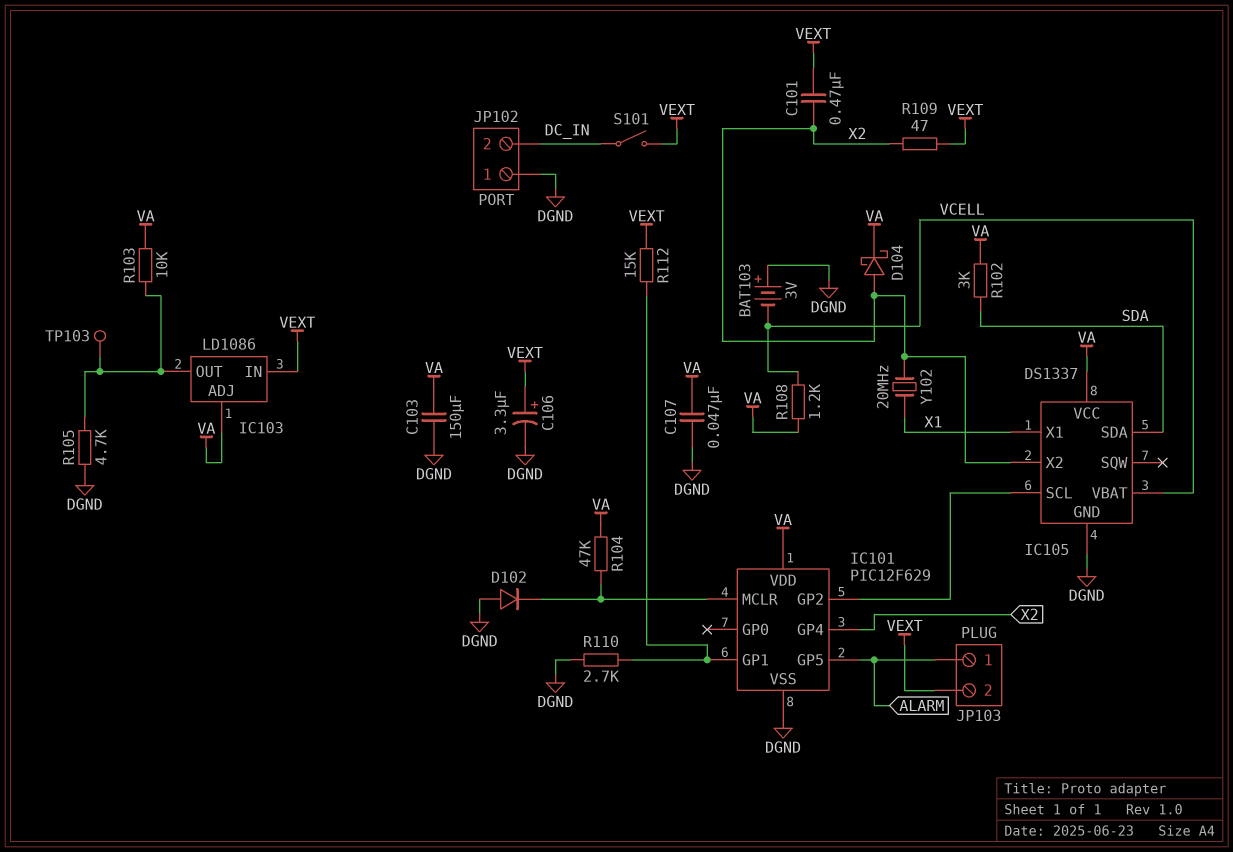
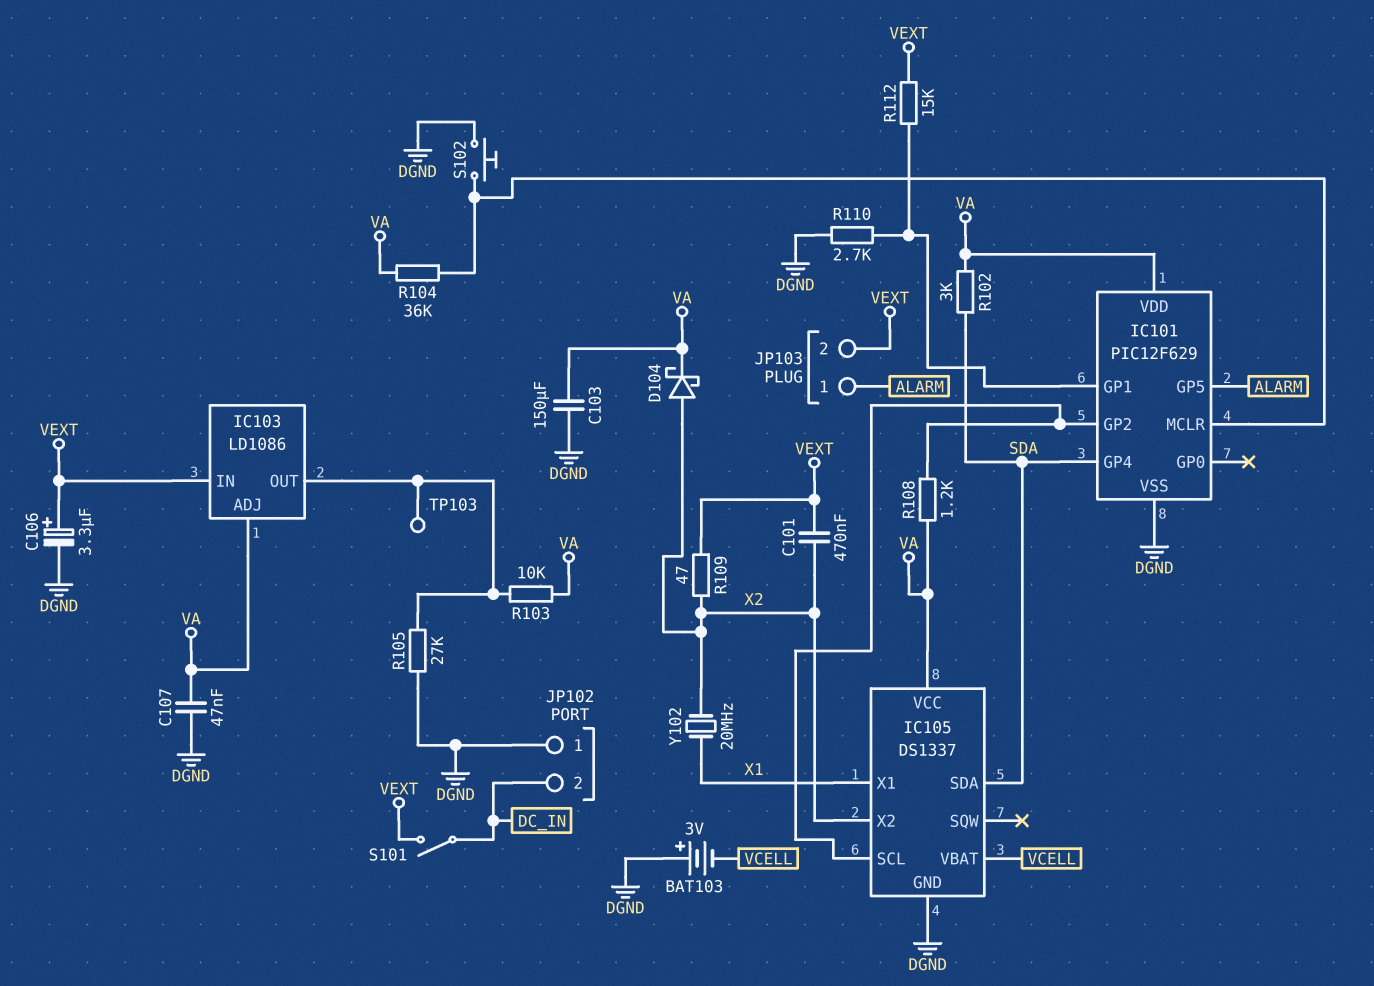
D102: diode (A DGND, K IC101/MCLR) -> none
IC101 pin GP4: X2 -> SDA
R104: 47k (IC101/MCLR, VA) -> 36k (IC101/MCLR, VA)
R105: 4.7k (DGND, IC103/OUT) -> 27k (DGND, IC103/OUT)
R108: 1.2k (VA, VCELL) -> 1.2k (IC101/GP2, VA)
S102: none -> button (DGND, IC101/MCLR)

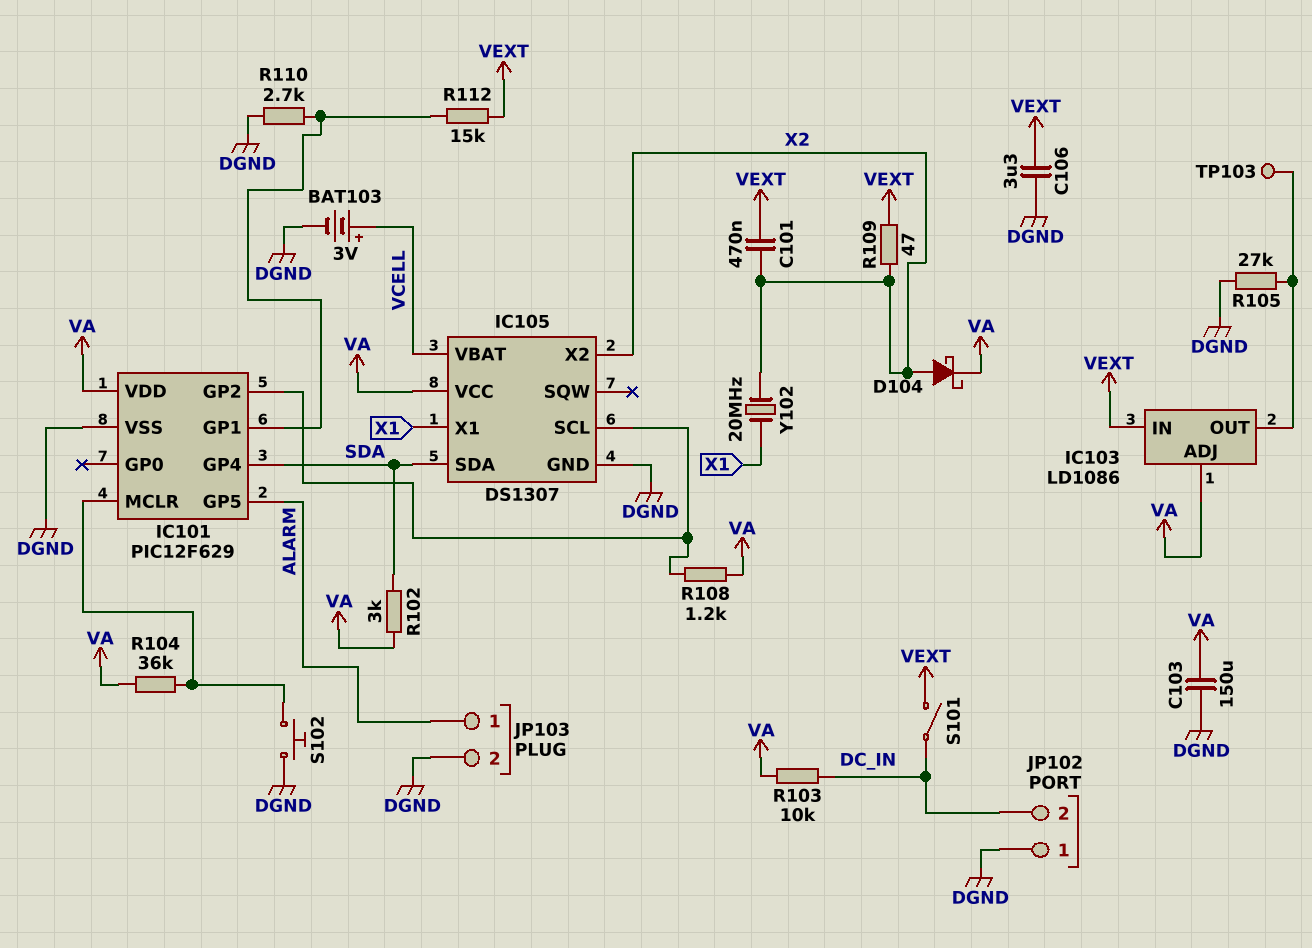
BAT103: 3V (plus DGND, minus VCELL) -> 3V (plus VCELL, minus DGND)
C106: 3.3uF (plus VEXT, minus DGND) -> 3.3uF (DGND, VEXT)
C107: 47nF (DGND, VA) -> none
IC105: DS1337 -> DS1307
JP103 pin 2: VEXT -> DGND
R103: 10k (IC103/OUT, VA) -> 10k (DC_IN, VA)

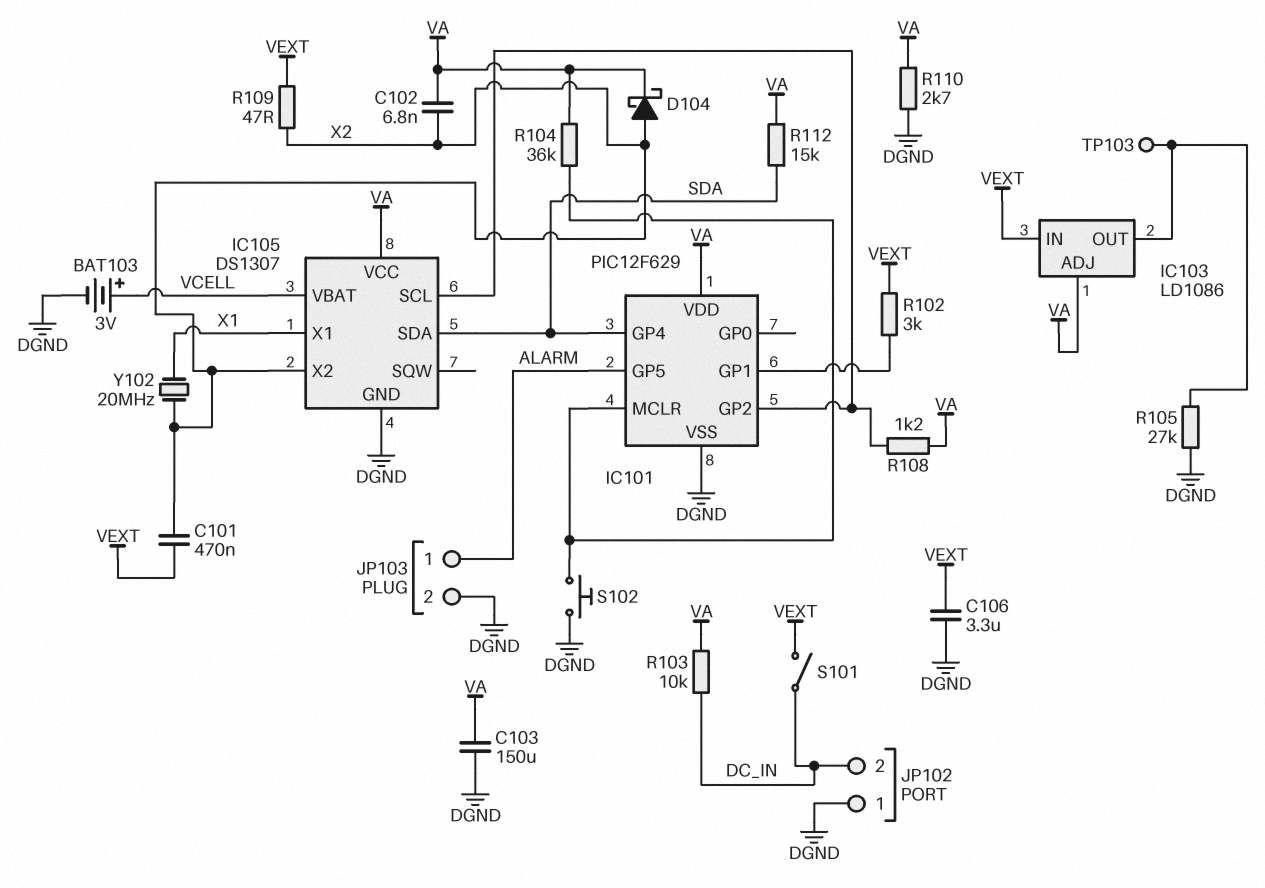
C102: none -> 6.8nF (VA, X2)
R102: 3k (SDA, VA) -> 3k (IC101/GP1, VEXT)
R110: 2.7k (DGND, IC101/GP1) -> 2.7k (DGND, VA)
R112: 15k (IC101/GP1, VEXT) -> 15k (SDA, VA)

